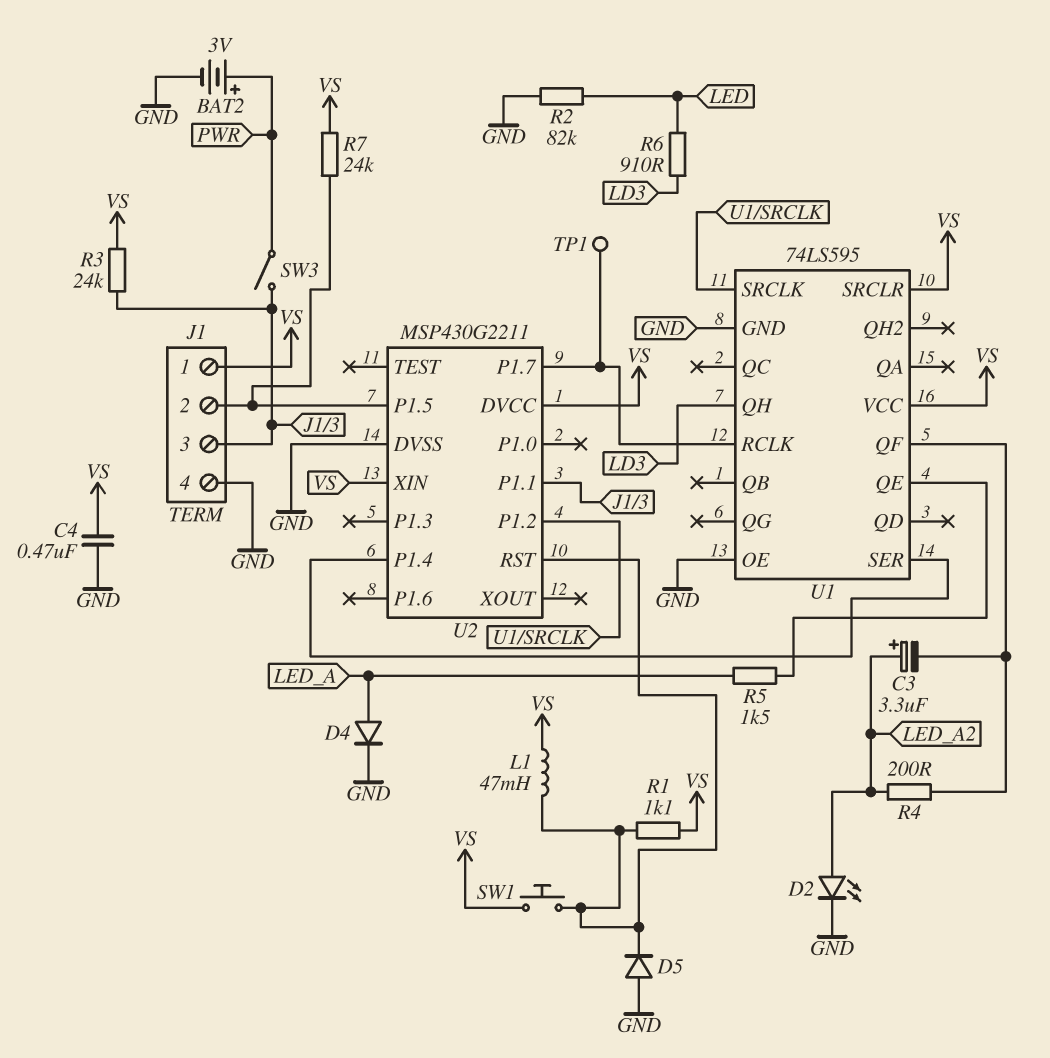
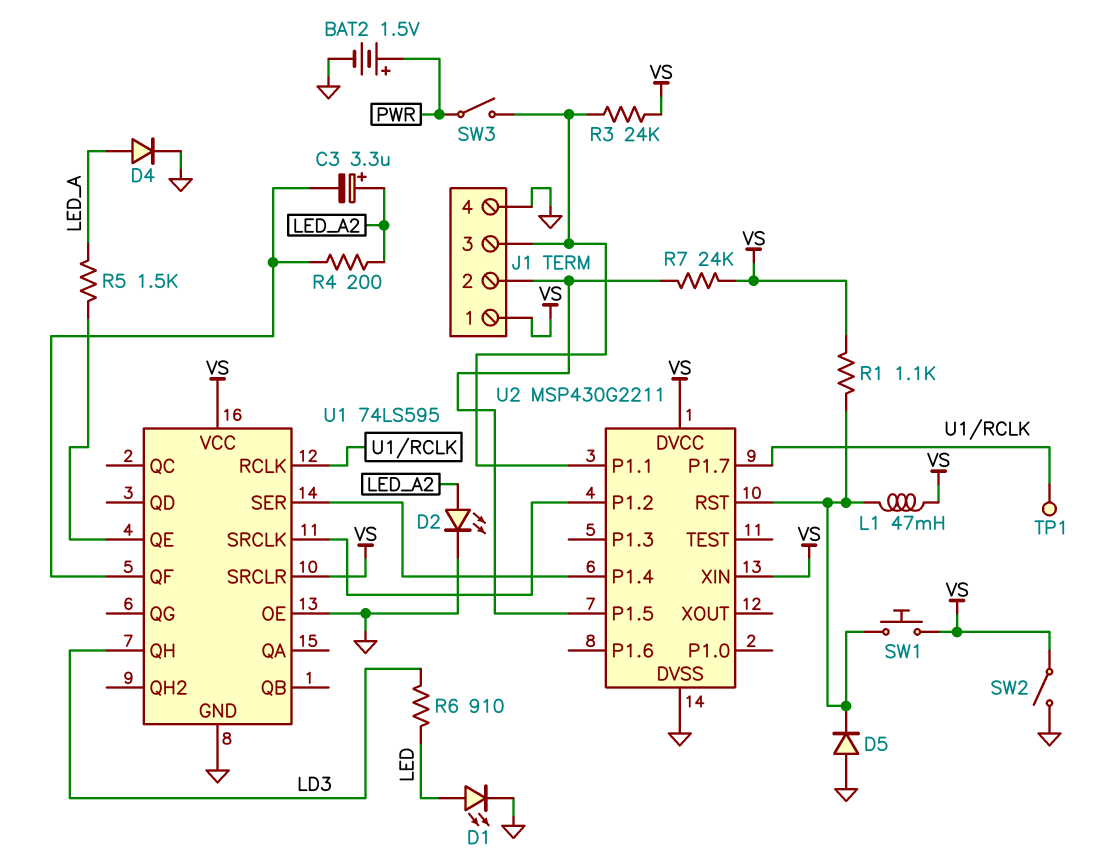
BAT2: 3V (plus PWR, minus GND) -> 1.5V (plus PWR, minus GND)
C4: 470nF (GND, VS) -> none
D1: none -> LED (A LED, K GND)
R2: 82k (GND, LED) -> none
SW2: none -> switch (GND, VS)

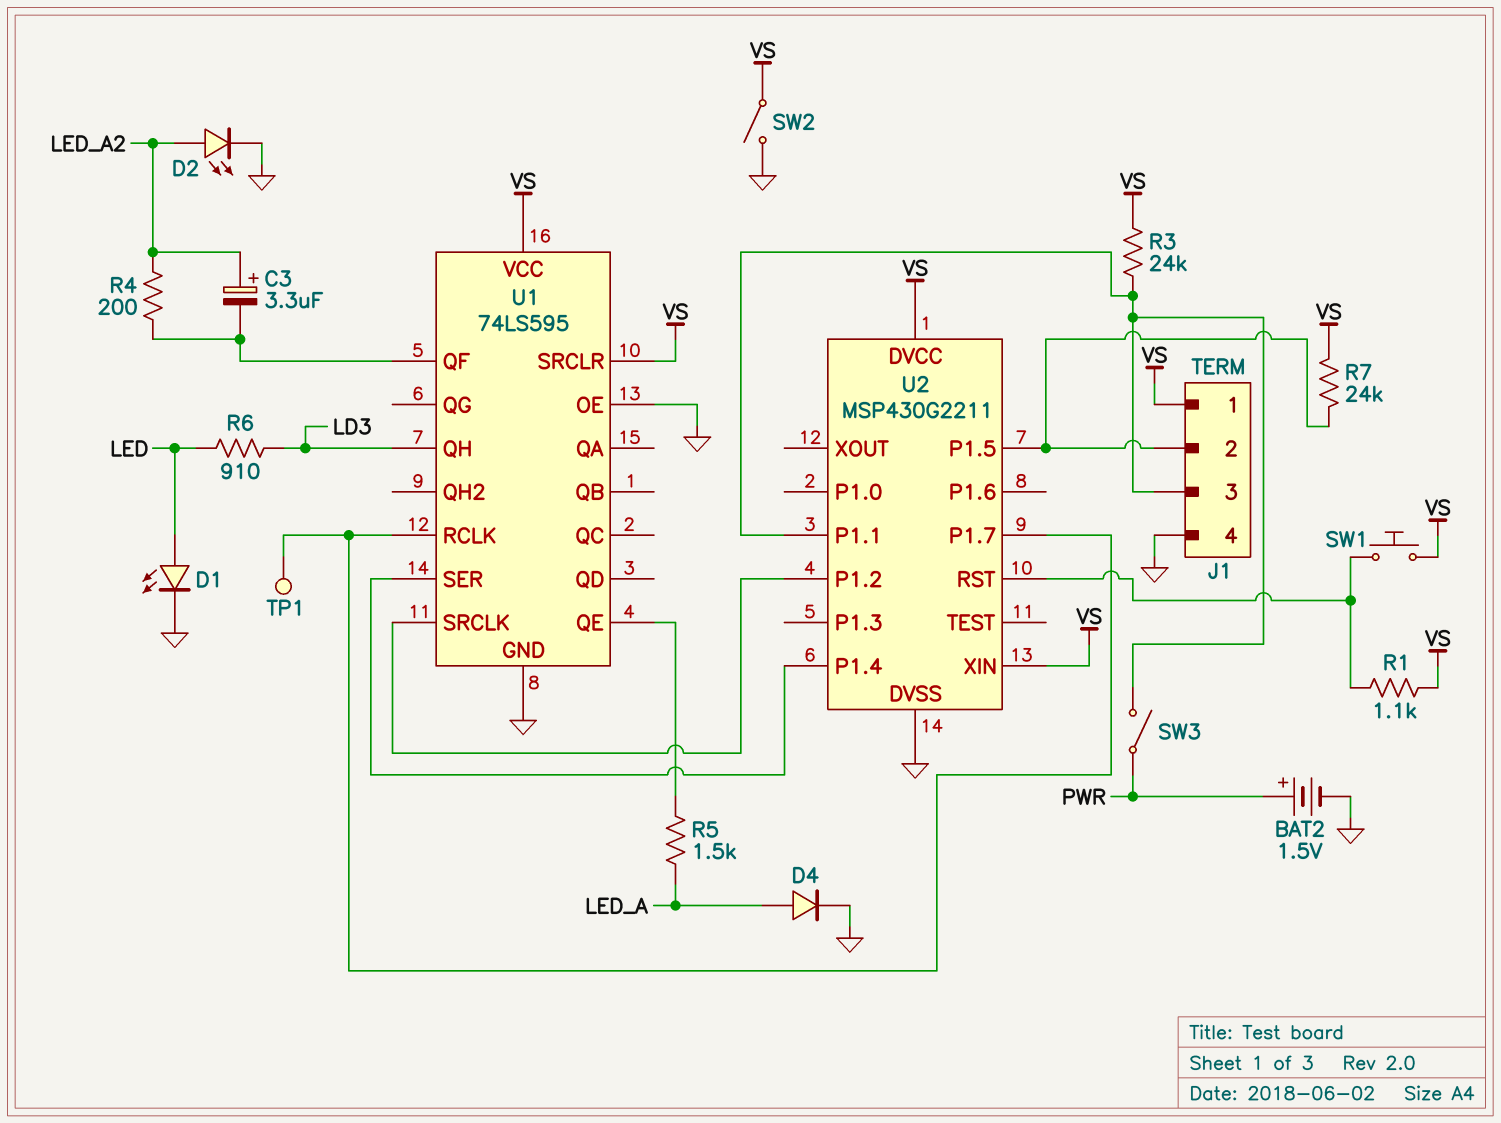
D5: diode (A GND, K U2/RST) -> none
L1: 47mH (U2/RST, VS) -> none

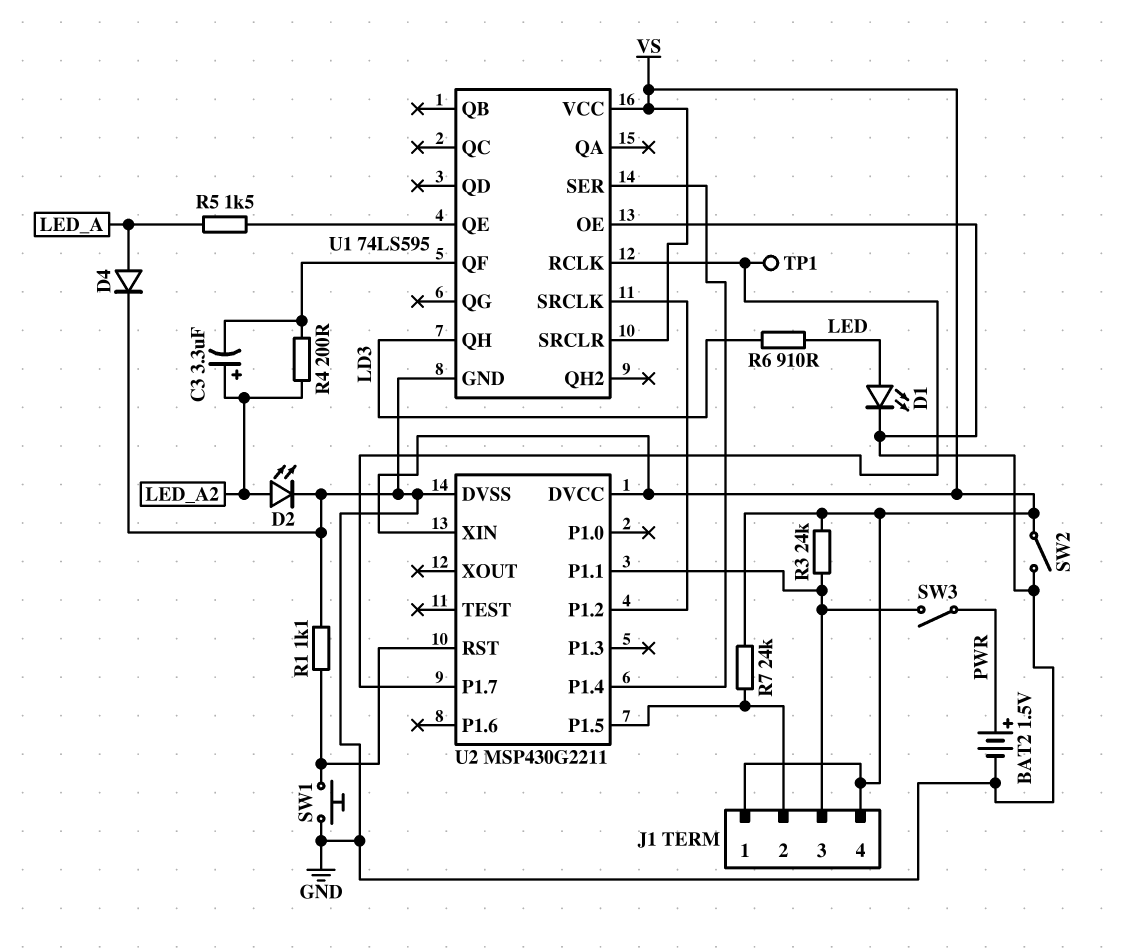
J1 pin 4: GND -> VS
R1: 1.1k (U2/RST, VS) -> 1.1k (GND, U2/RST)
SW1: button (U2/RST, VS) -> button (GND, U2/RST)

